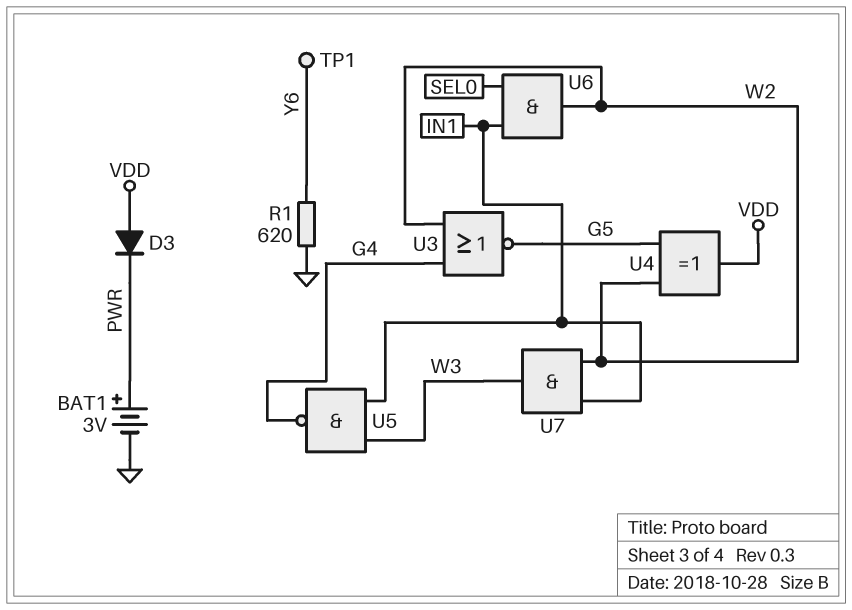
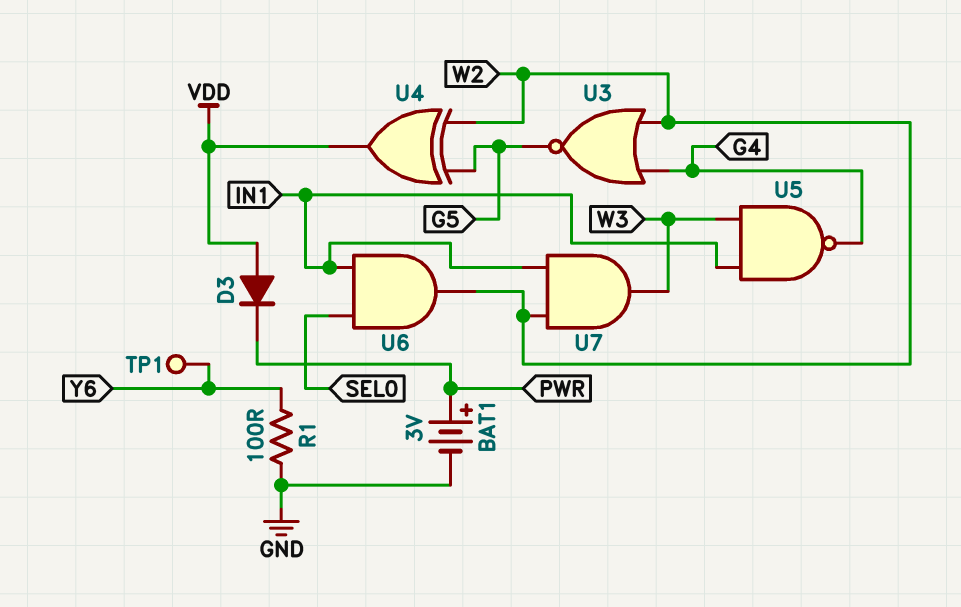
R1: 620 (GND, Y6) -> 100 (GND, Y6)

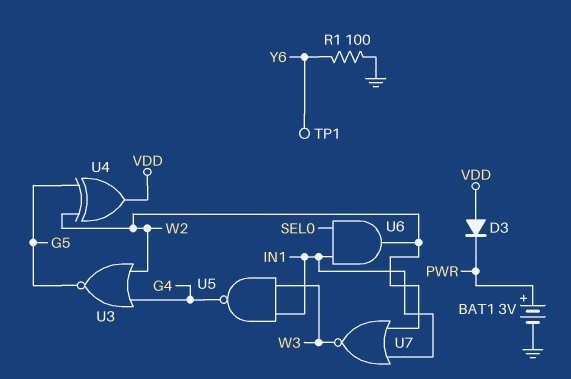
U7: AND (in IN1, in W2, out W3) -> NOR (in IN1, in W2, out W3)

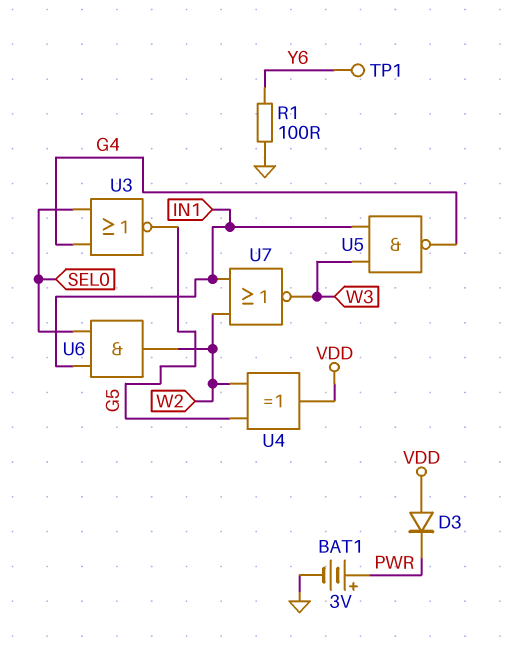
U3: NOR (in G4, in W2, out G5) -> NOR (in G4, in SEL0, out G5)

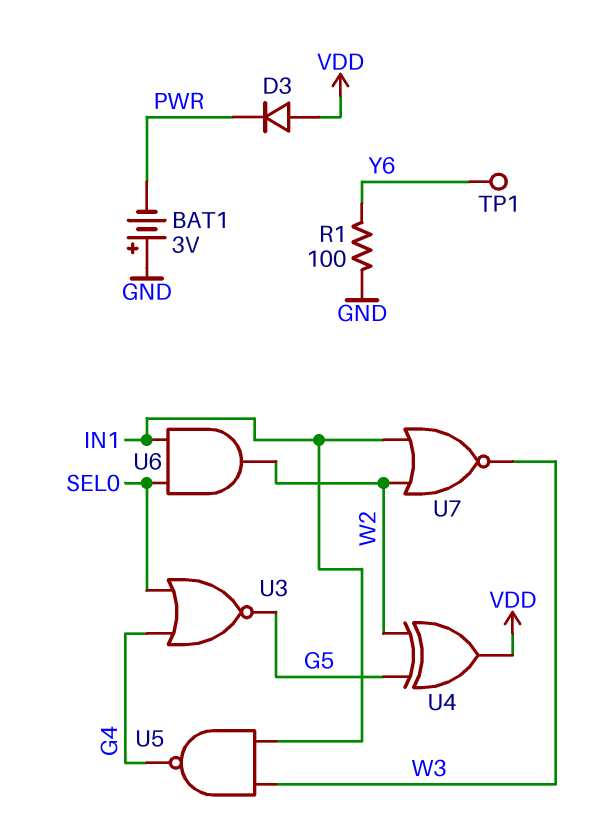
BAT1: 3V (plus PWR, minus GND) -> 3V (plus GND, minus PWR)

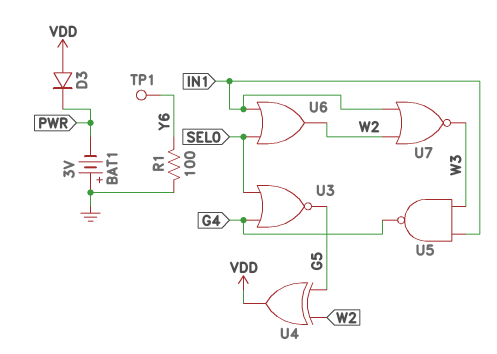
U6: AND (in IN1, in SEL0, out W2) -> OR (in IN1, in SEL0, out W2)

